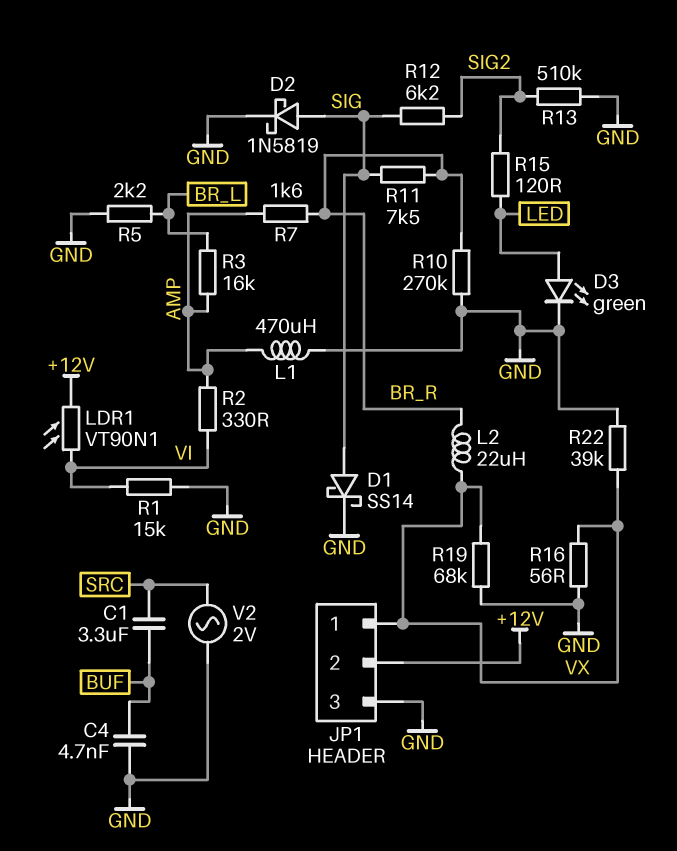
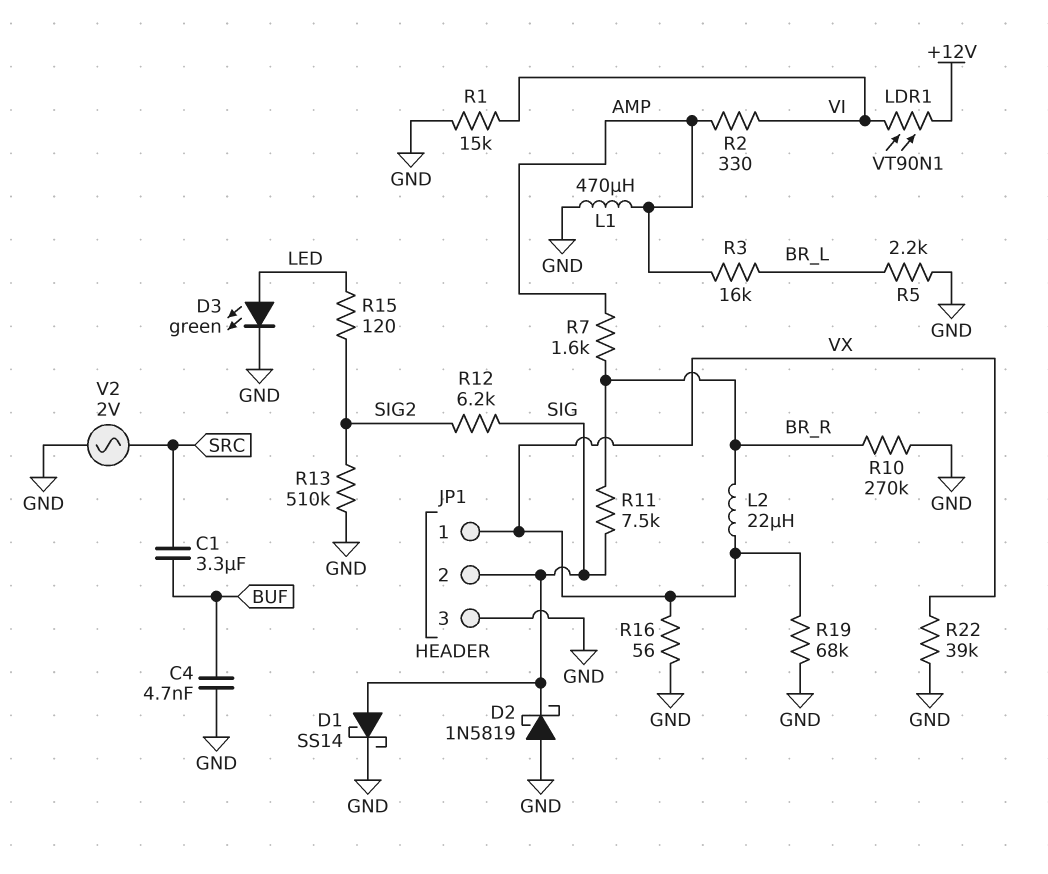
D2: schottky 1N5819 (A SIG, K GND) -> schottky 1N5819 (A GND, K SIG)
JP1 pin 2: +12V -> SIG

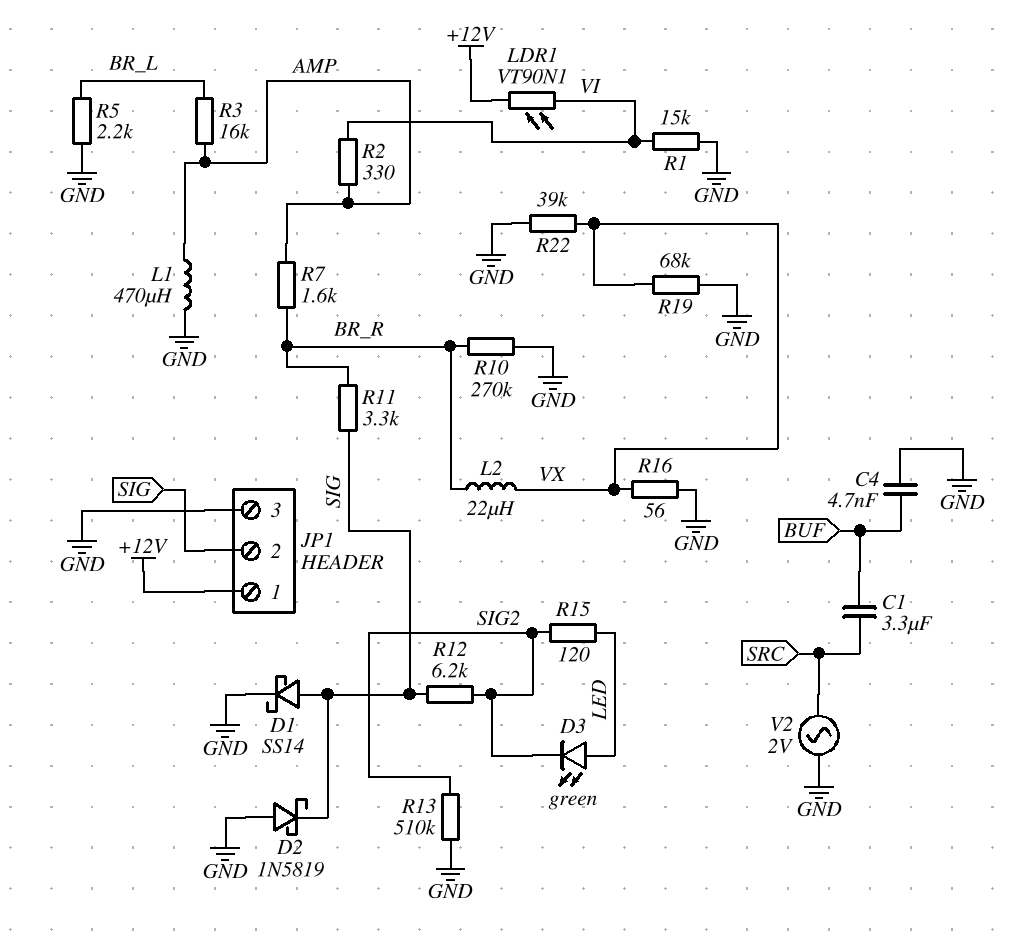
D3: LED green (A LED, K GND) -> LED green (A LED, K SIG2)
JP1 pin 1: VX -> +12V
R11: 7.5k (BR_R, SIG) -> 3.3k (BR_R, SIG)

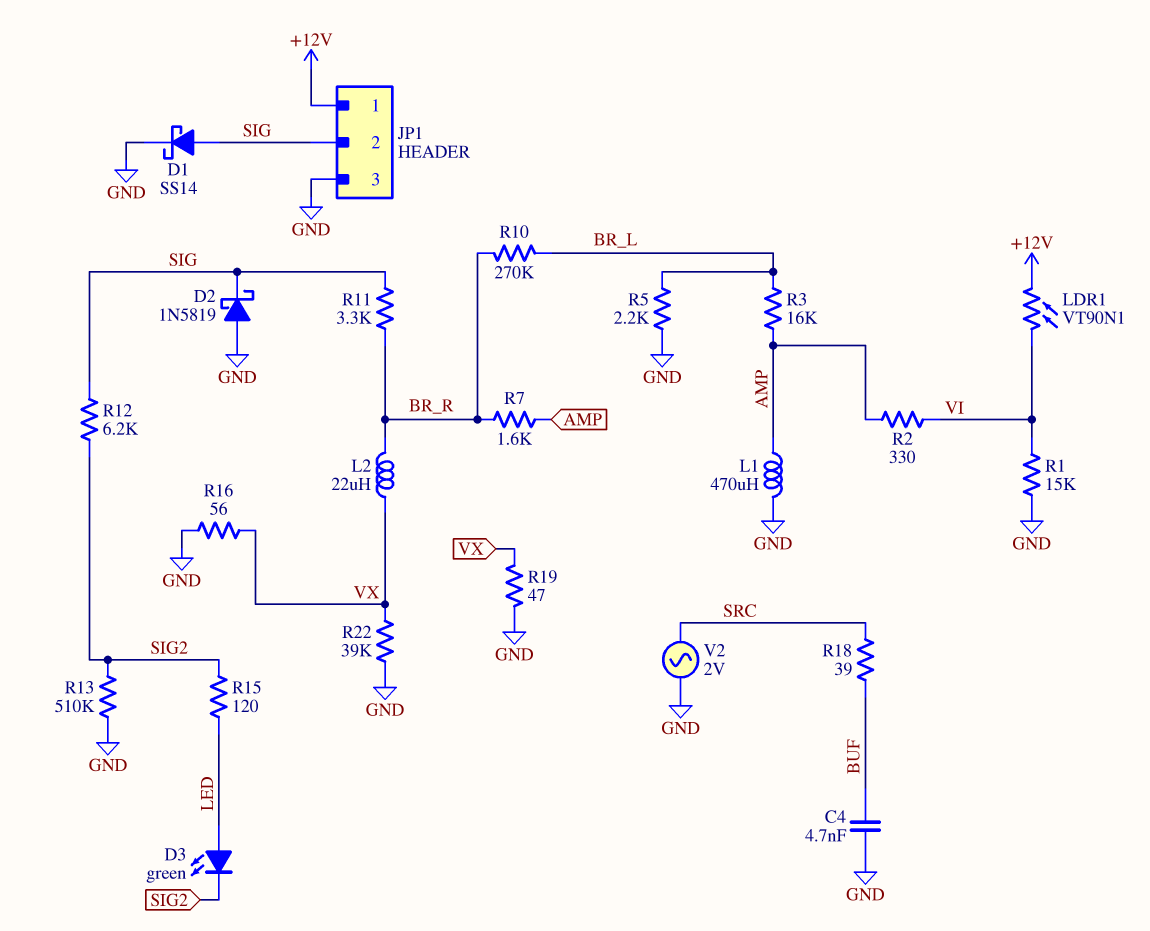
C1: 3.3uF (BUF, SRC) -> none
R10: 270k (BR_R, GND) -> 270k (BR_L, BR_R)
R18: none -> 39 (BUF, SRC)
R19: 68k (GND, VX) -> 47 (GND, VX)

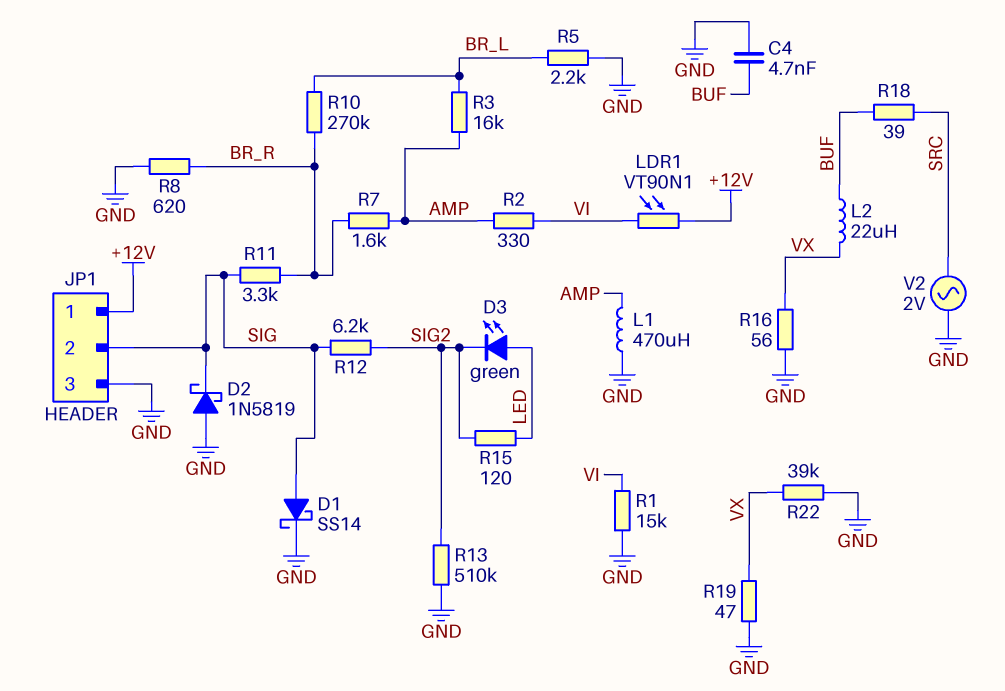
L2: 22uH (BR_R, VX) -> 22uH (BUF, VX)
R8: none -> 620 (BR_R, GND)

